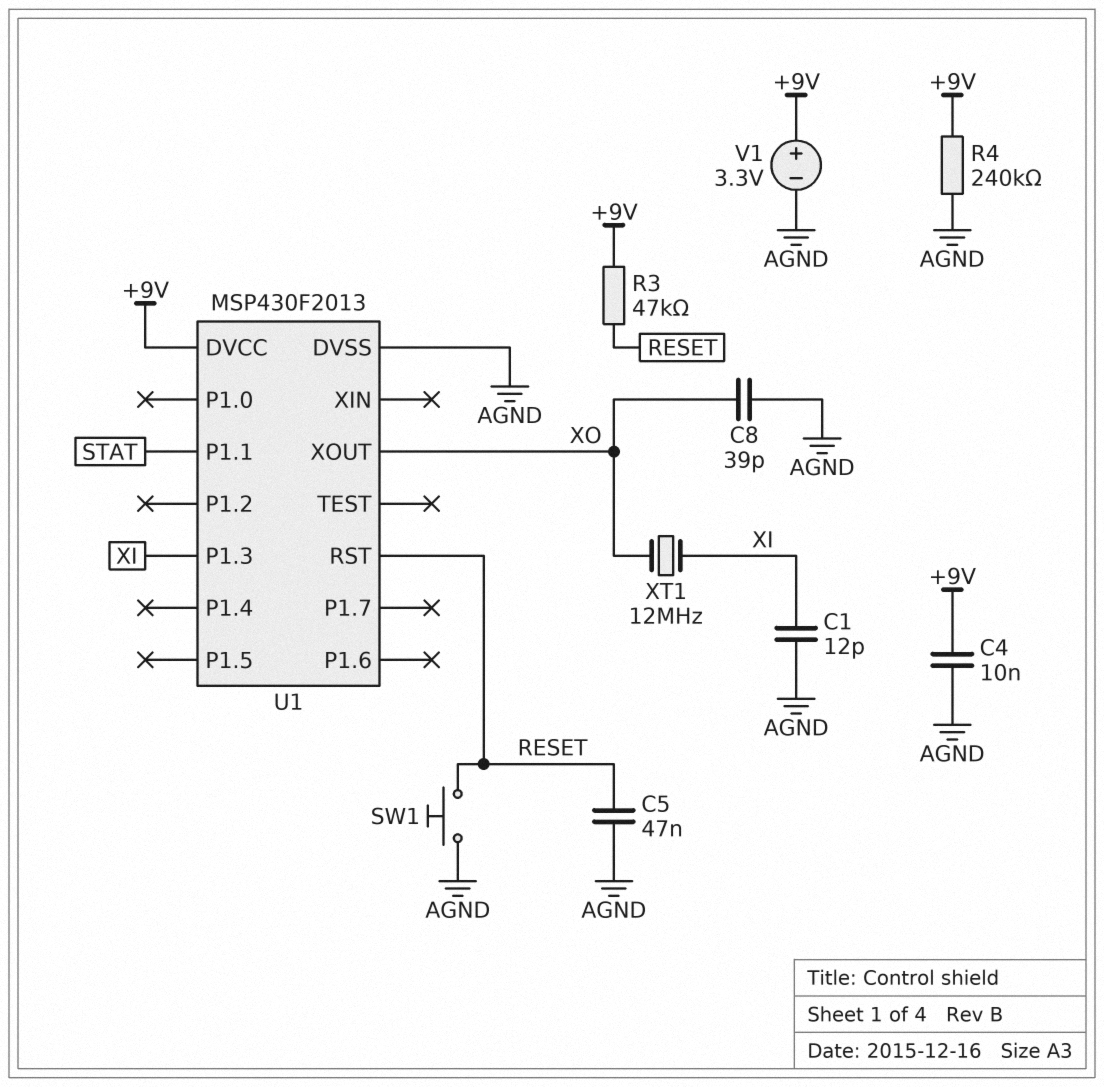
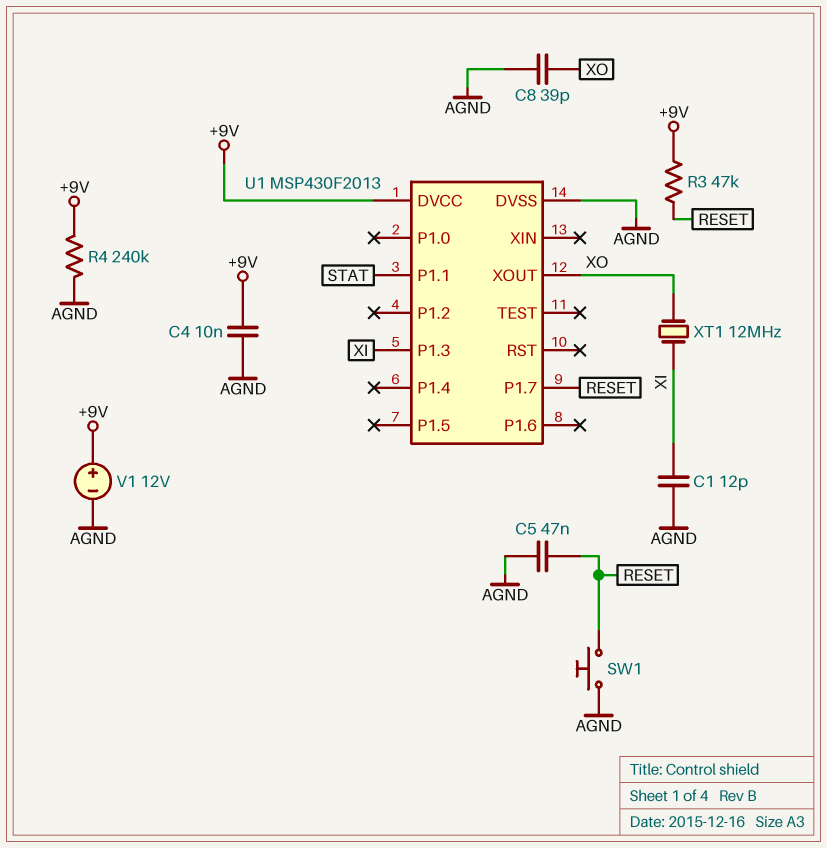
U1 pin P1.7: none -> RESET
U1 pin RST: RESET -> none
V1: 3.3V (plus +9V, minus AGND) -> 12V (plus +9V, minus AGND)

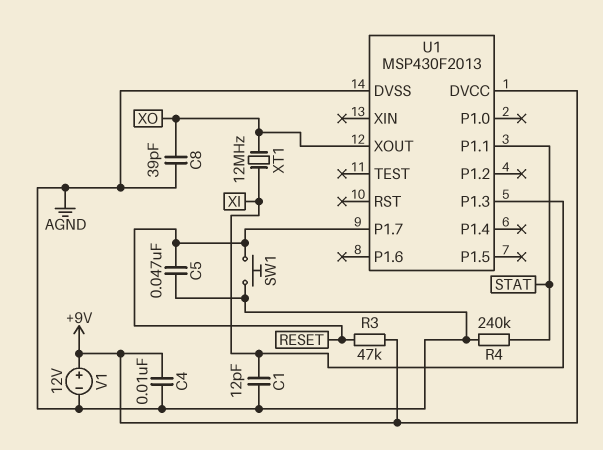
R4: 240k (+9V, AGND) -> 240k (AGND, STAT)

